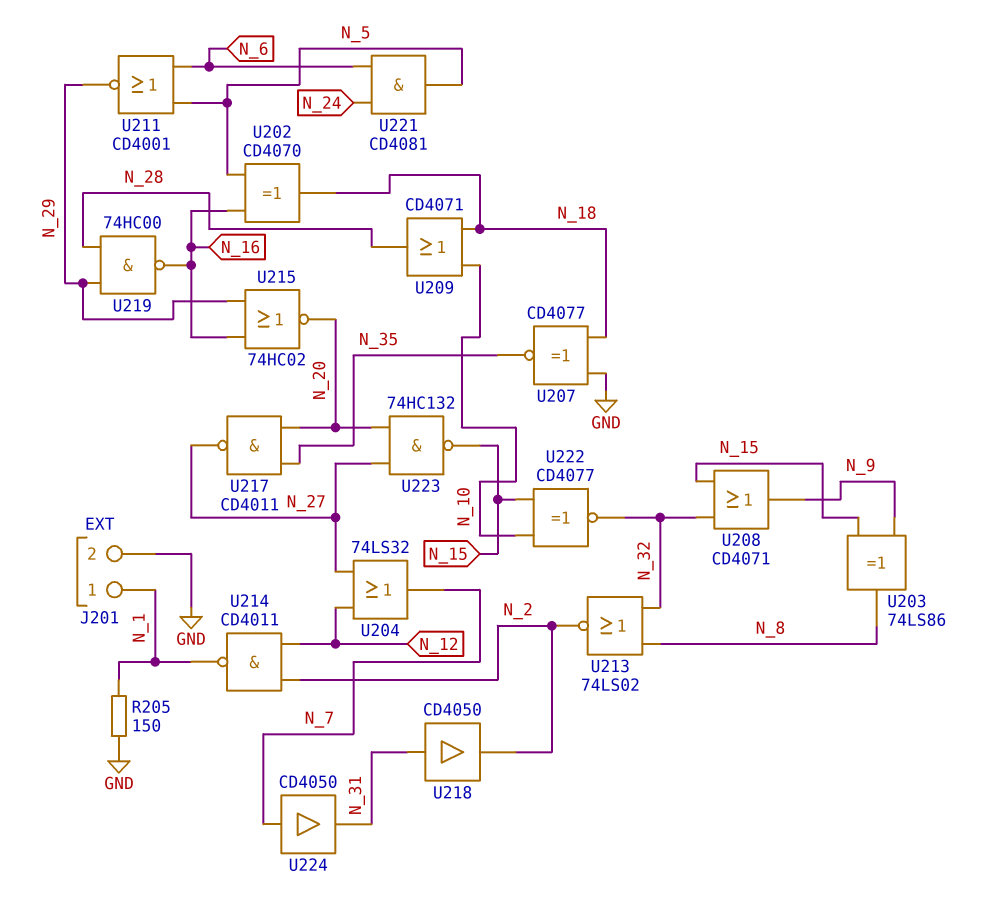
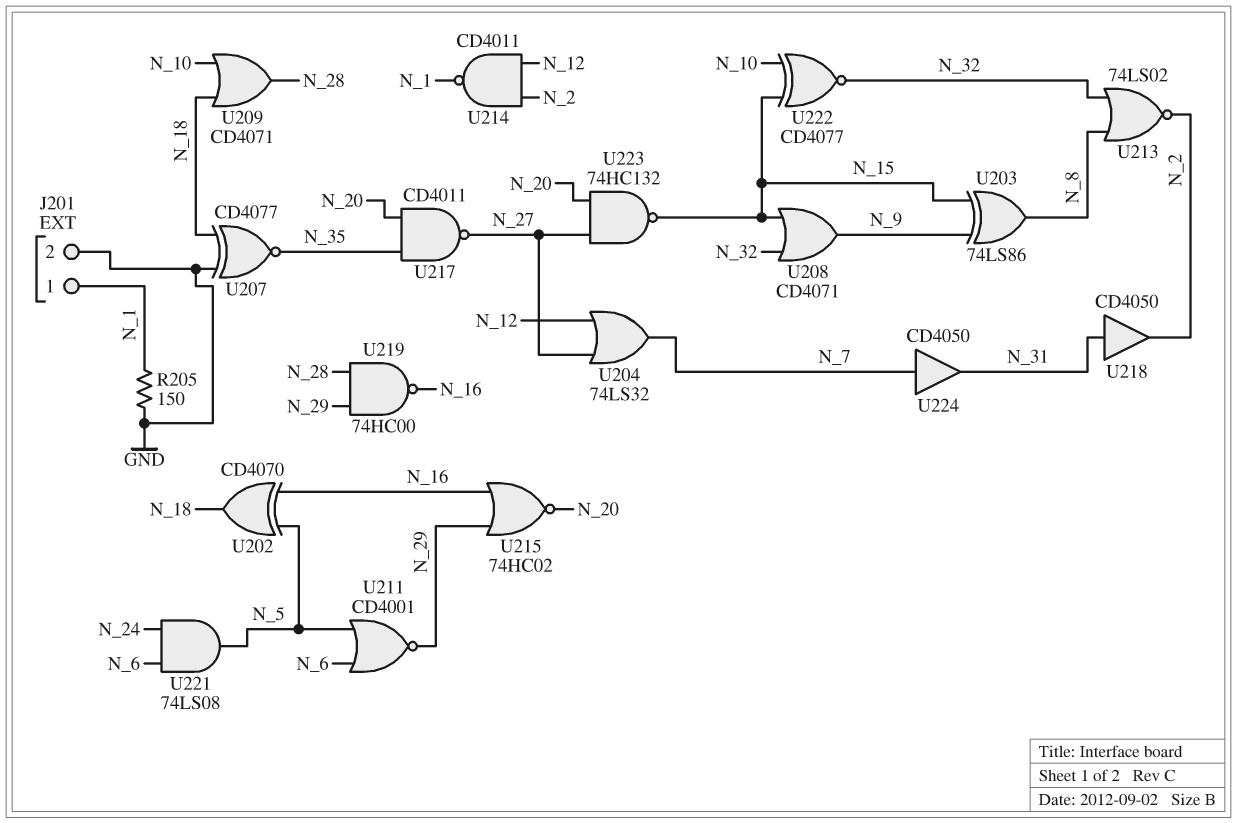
U221: AND CD4081 (in N_6, in N_24, out N_5) -> AND 74LS08 (in N_6, in N_24, out N_5)

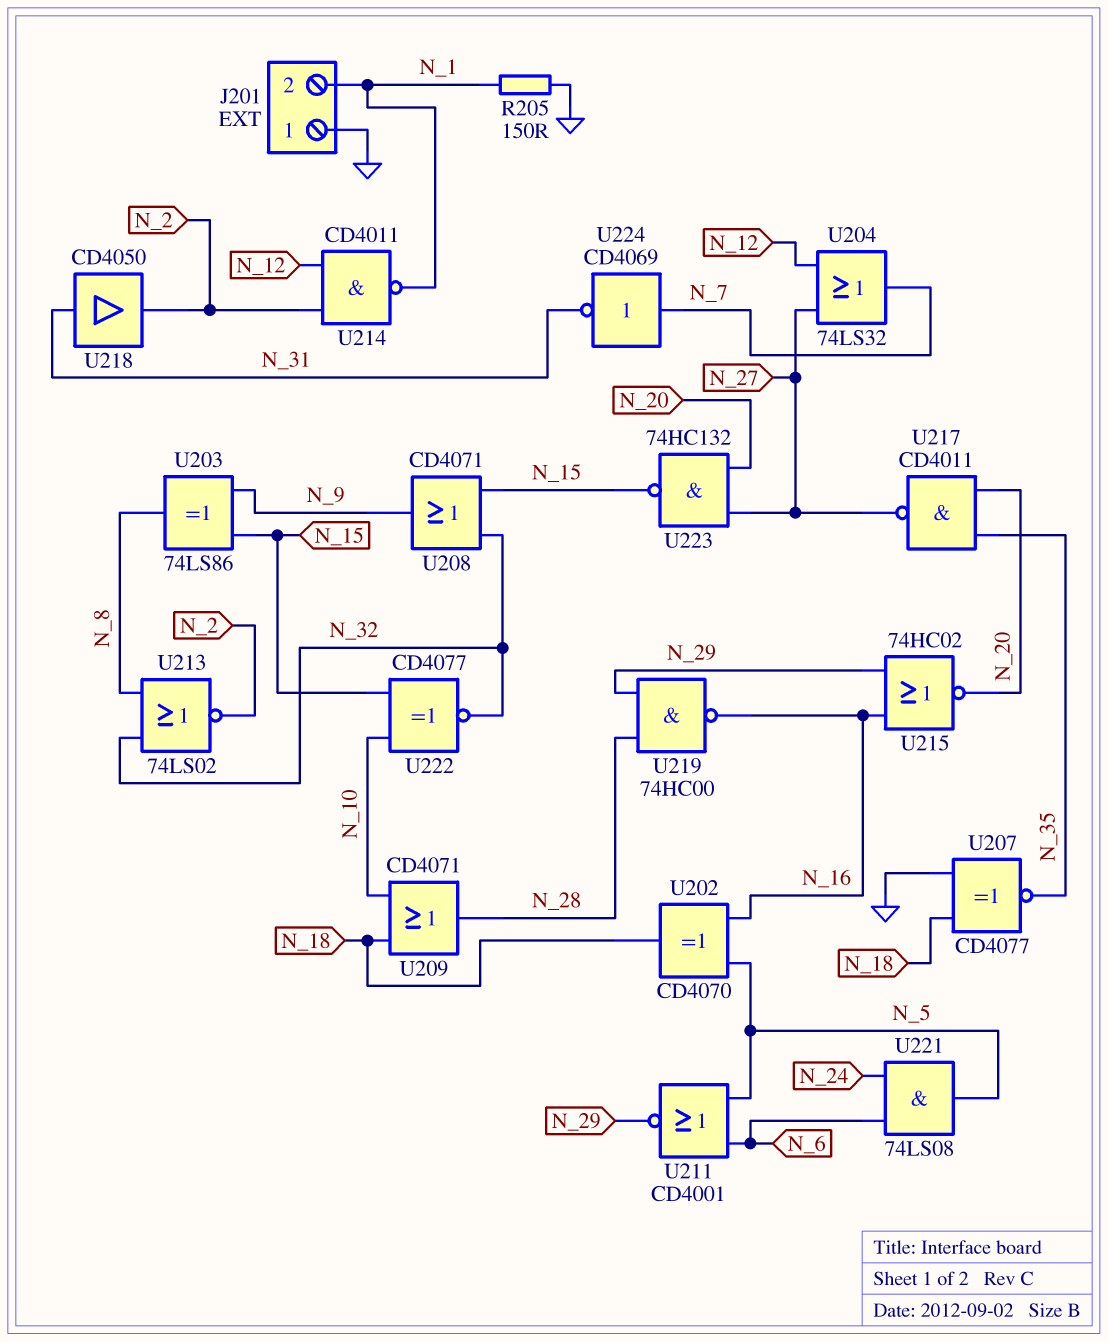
J201 pin 1: N_1 -> GND
J201 pin 2: GND -> N_1
U224: buffer CD4050 (in N_7, out N_31) -> NOT CD4069 (in N_7, out N_31)

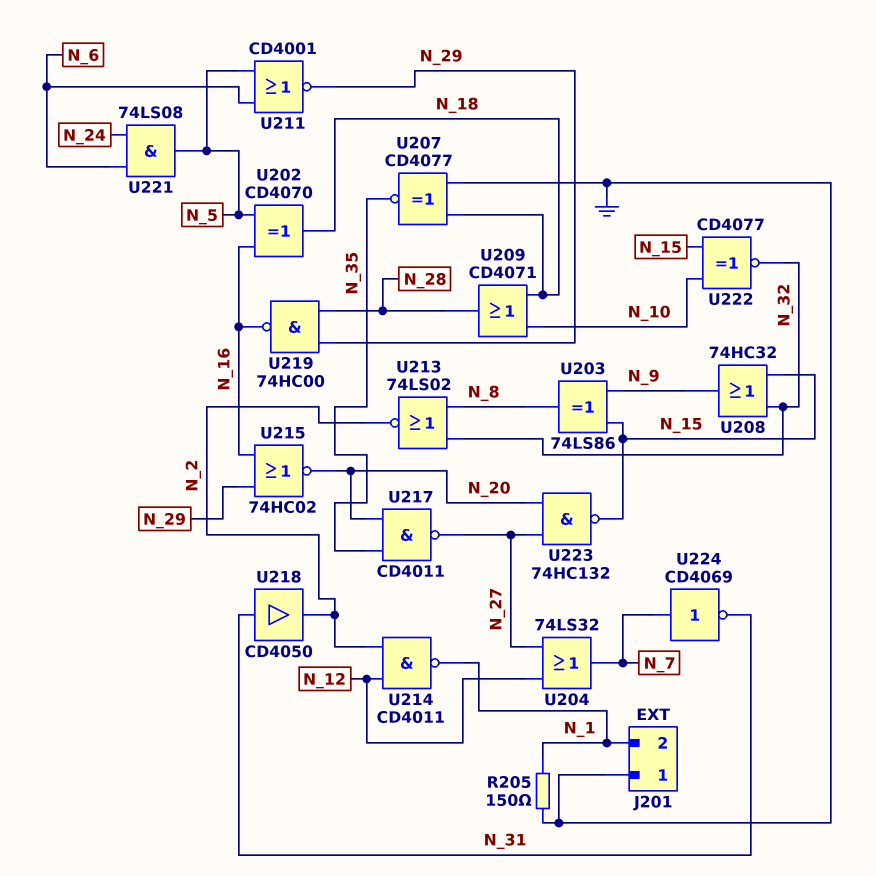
U208: OR CD4071 (in N_15, in N_32, out N_9) -> OR 74HC32 (in N_15, in N_32, out N_9)

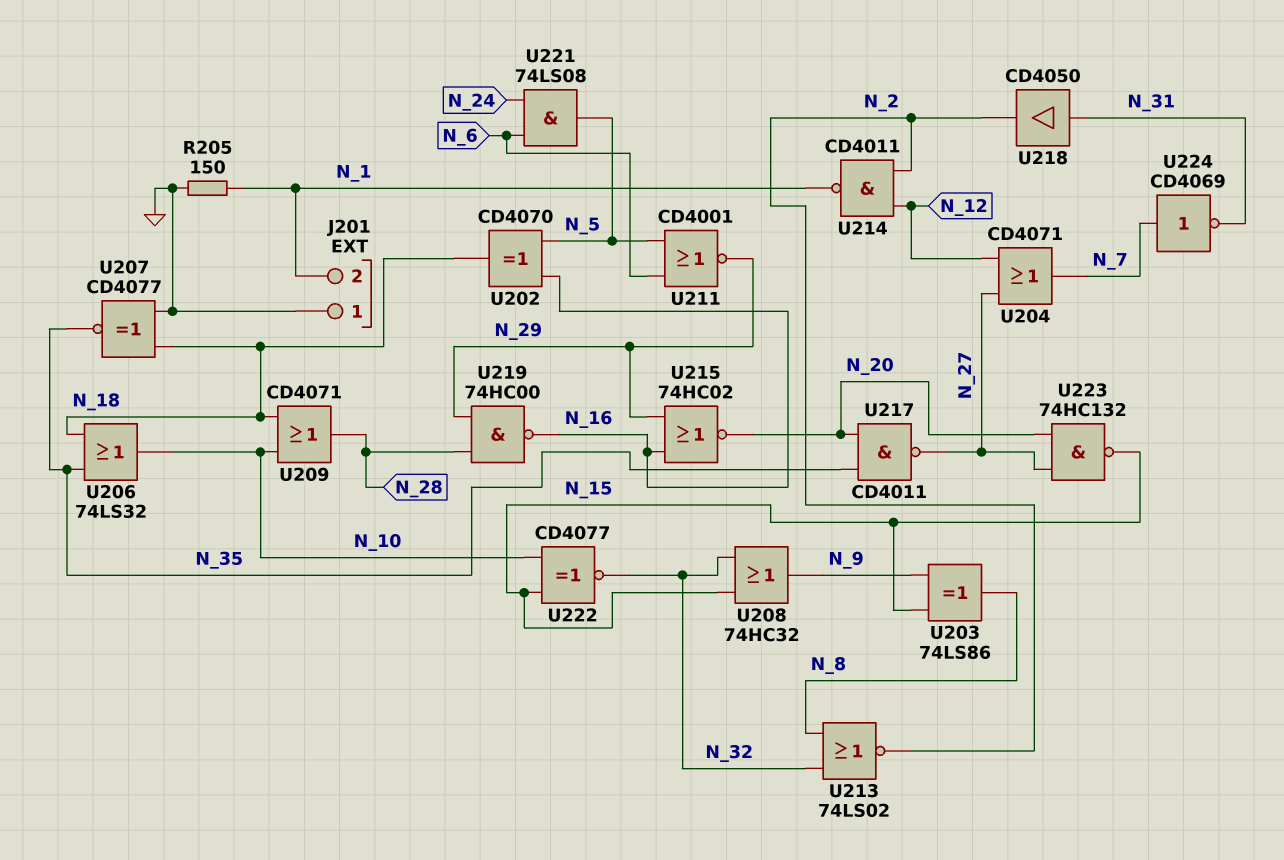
U204: OR 74LS32 (in N_12, in N_27, out N_7) -> OR CD4071 (in N_12, in N_27, out N_7)
U206: none -> OR 74LS32 (in N_18, in N_35, out N_10)

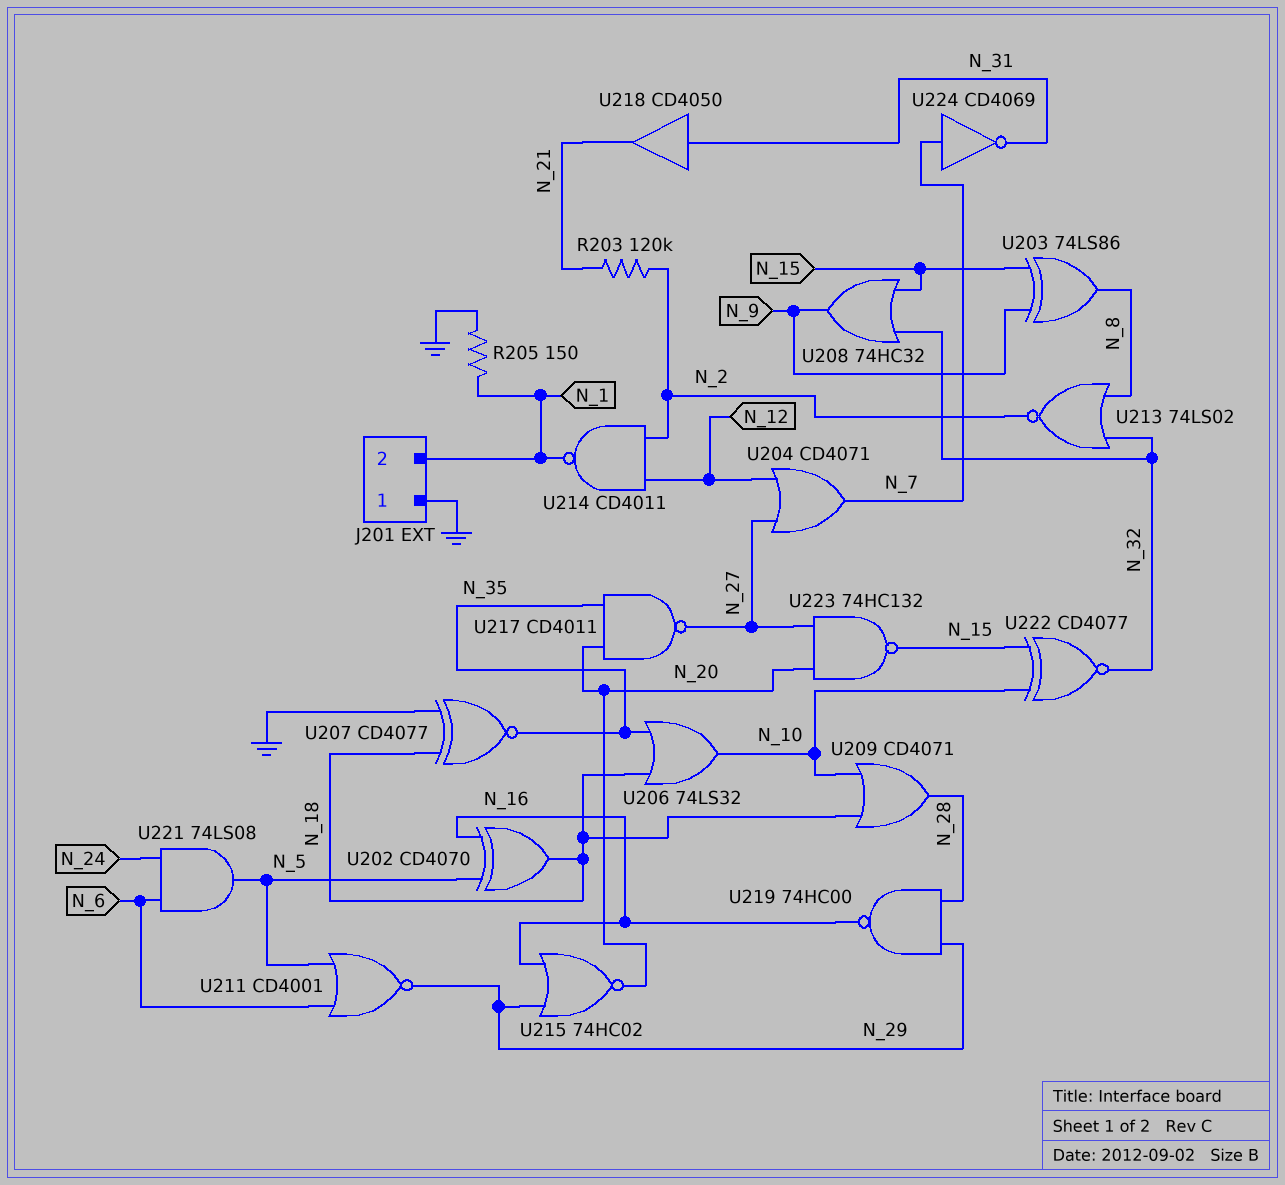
R203: none -> 120k (N_2, N_21)
U218: buffer CD4050 (in N_31, out N_2) -> buffer CD4050 (in N_31, out N_21)

